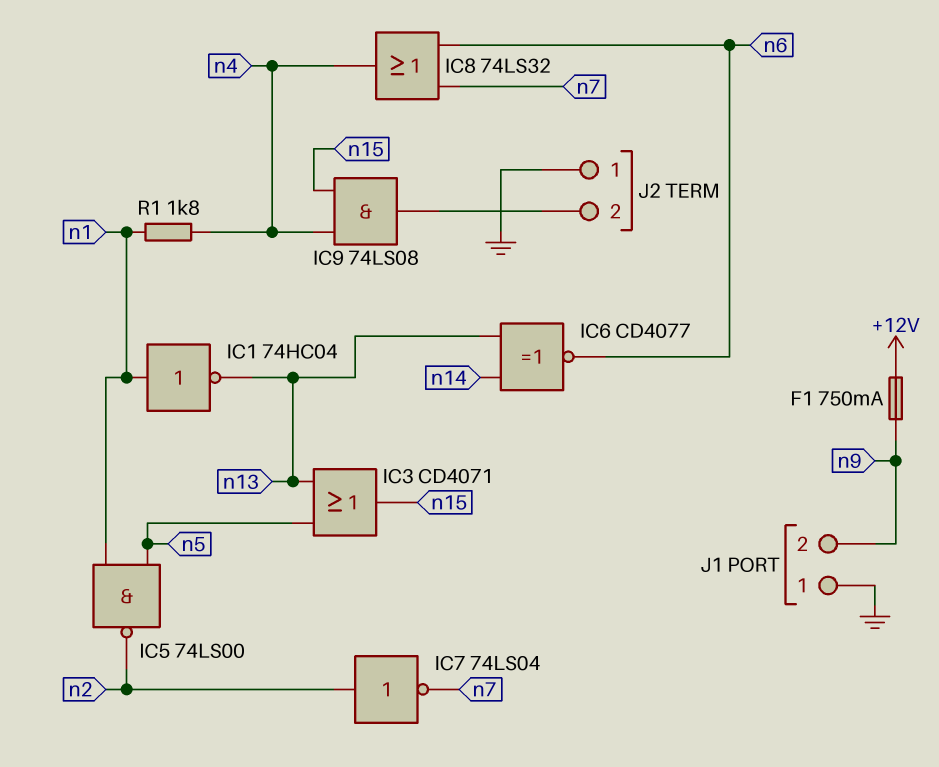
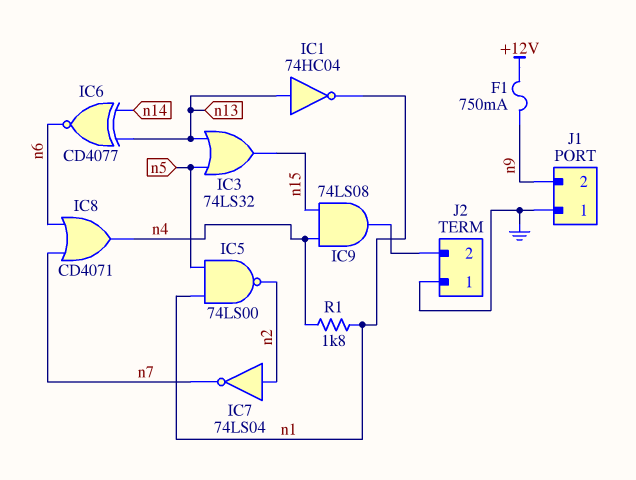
IC1: NOT 74HC04 (in n1, out n13) -> NOT 74HC04 (in n13, out n1)
IC3: OR CD4071 (in n5, in n13, out n15) -> OR 74LS32 (in n5, in n13, out n15)
IC8: OR 74LS32 (in n6, in n7, out n4) -> OR CD4071 (in n6, in n7, out n4)

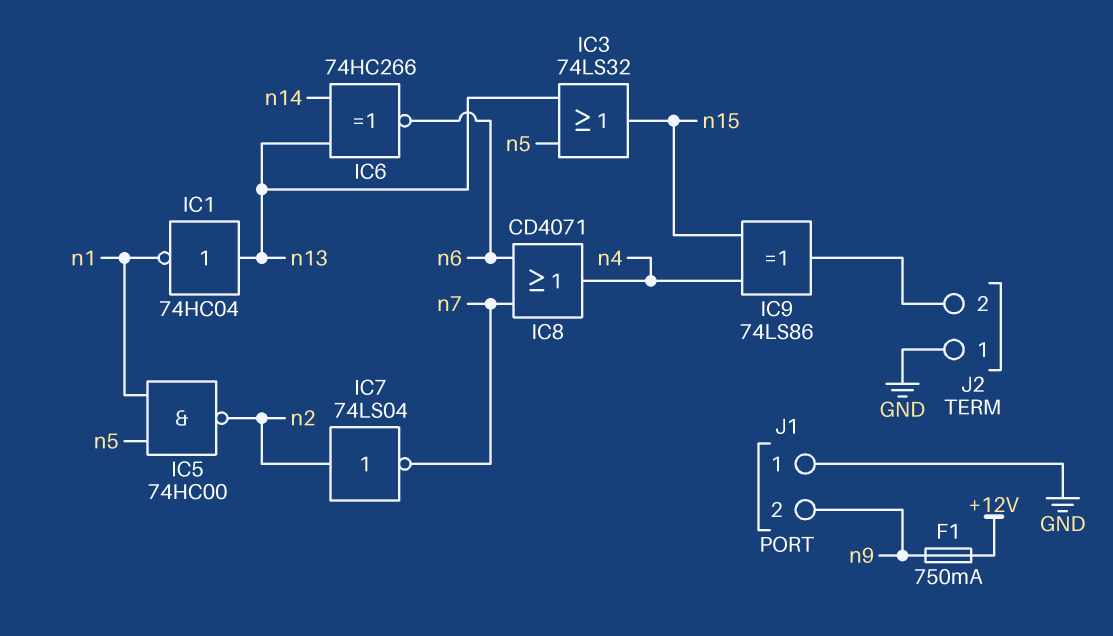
IC5: NAND 74LS00 (in n1, in n5, out n2) -> NAND 74HC00 (in n1, in n5, out n2)
IC6: XNOR CD4077 (in n13, in n14, out n6) -> XNOR 74HC266 (in n13, in n14, out n6)
IC9: AND 74LS08 (in n4, in n15, out J2/2) -> XOR 74LS86 (in n4, in n15, out J2/2)
R1: 1.8k (n1, n4) -> none

